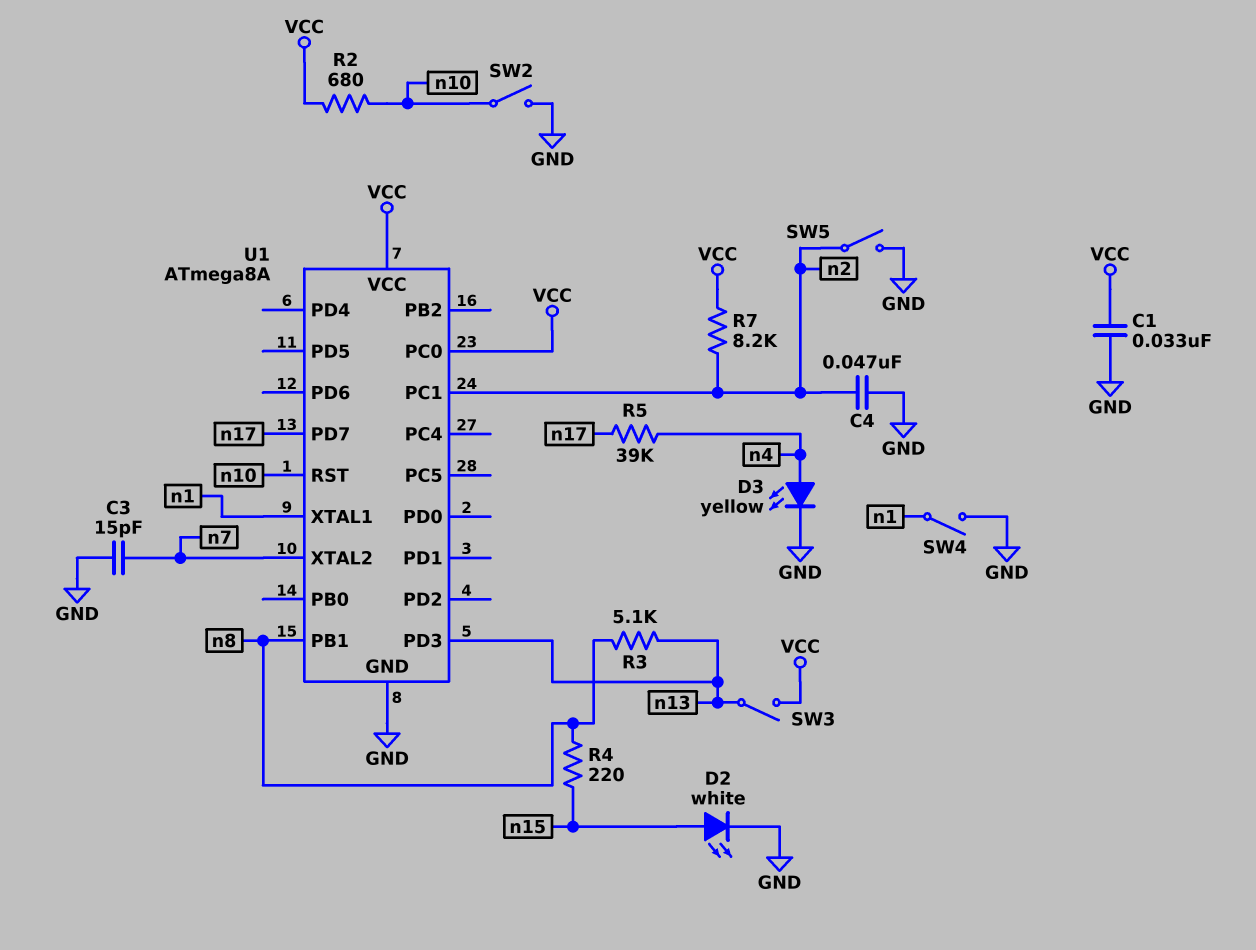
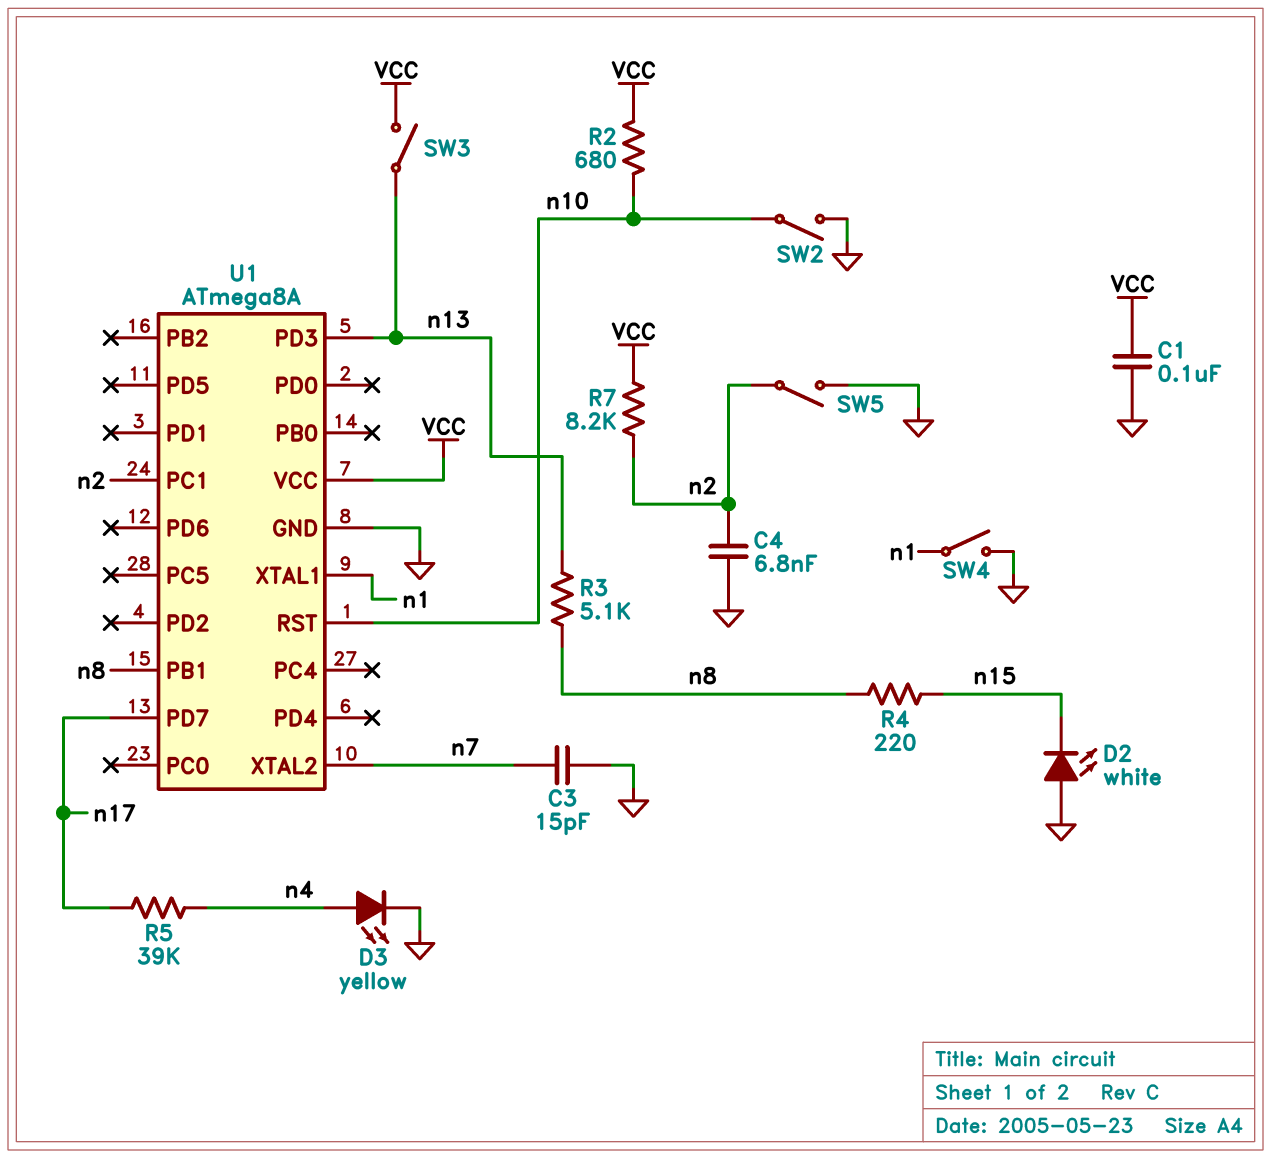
C1: 33nF (GND, VCC) -> 100nF (GND, VCC)
C4: 47nF (GND, n2) -> 6.8nF (GND, n2)
D2: LED white (A n15, K GND) -> LED white (A GND, K n15)
U1 pin PC0: VCC -> none

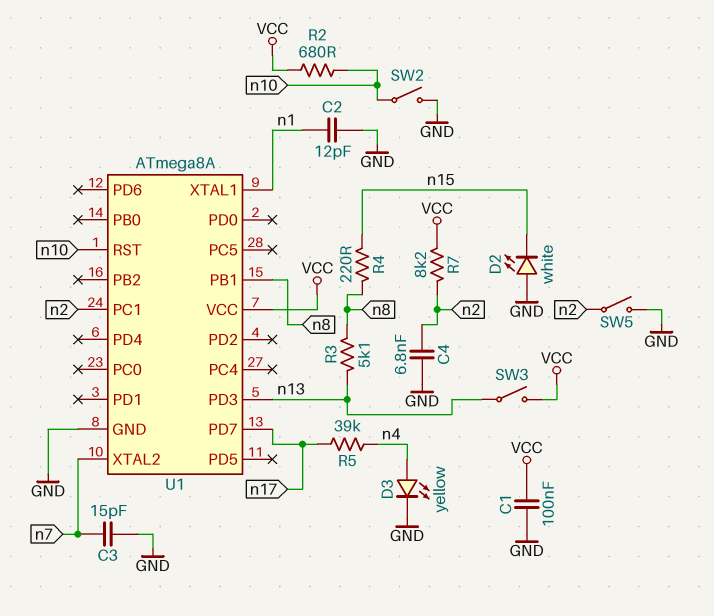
C2: none -> 12pF (GND, n1)
SW4: switch (GND, n1) -> none

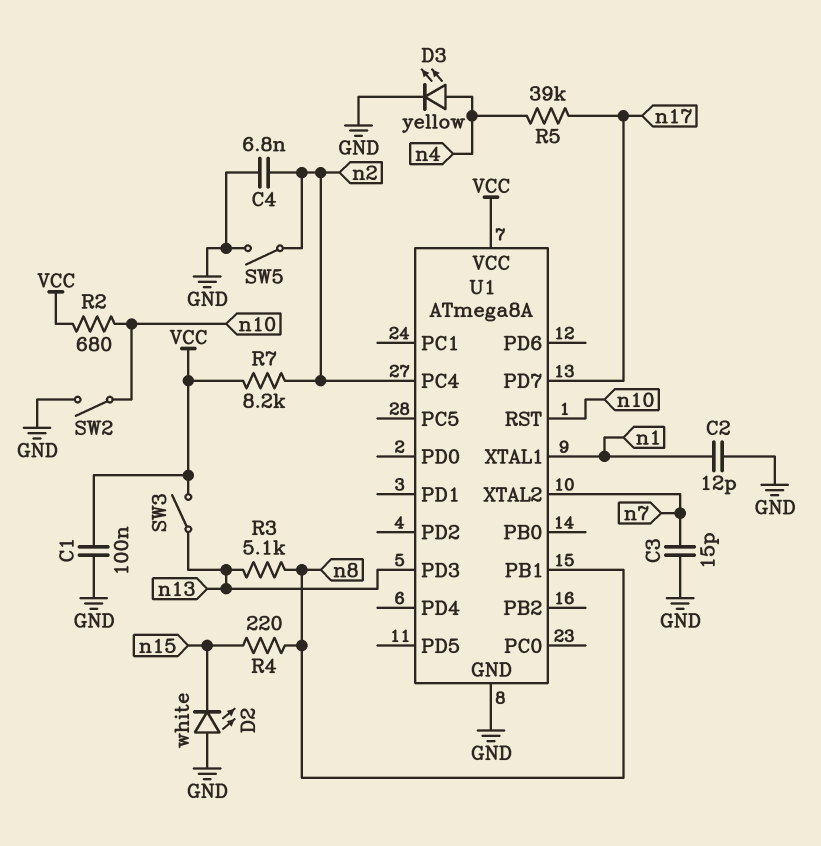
U1 pin PC1: n2 -> none
U1 pin PC4: none -> n2

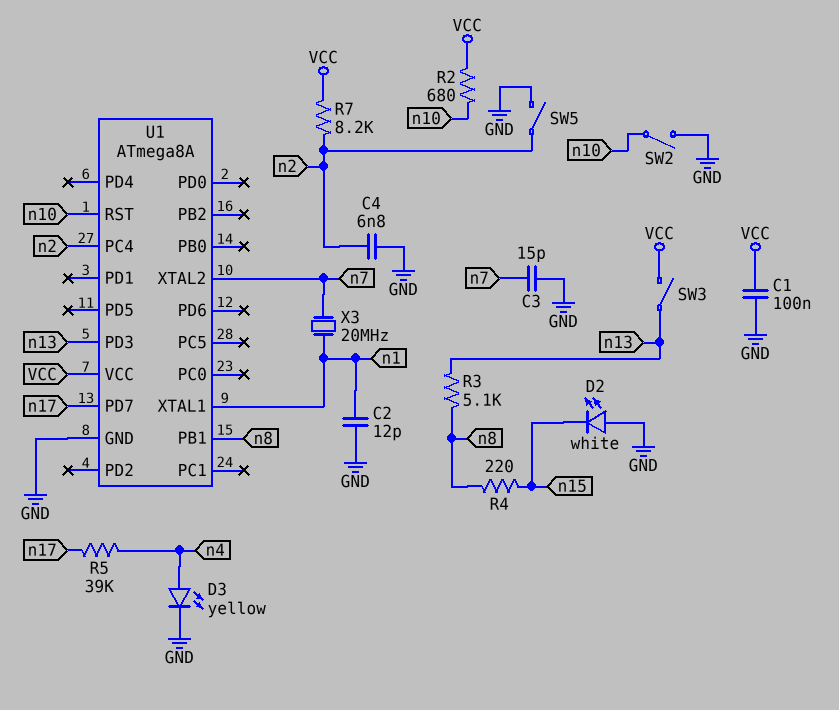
X3: none -> 20MHz (n1, n7)

